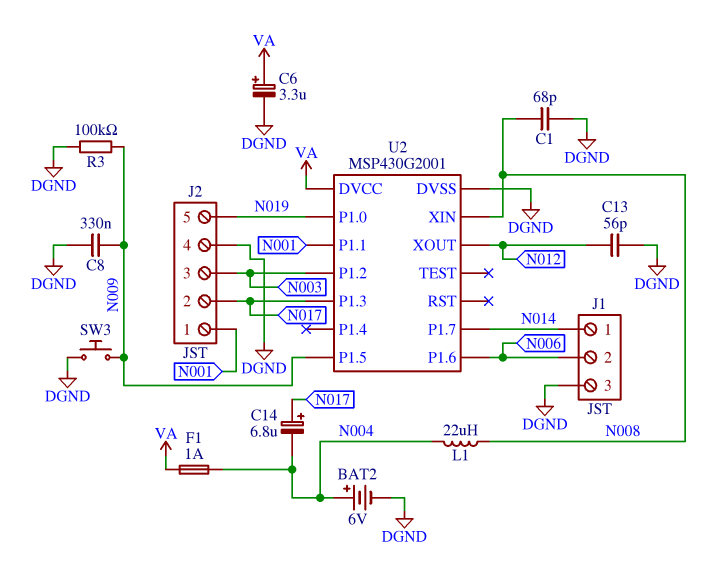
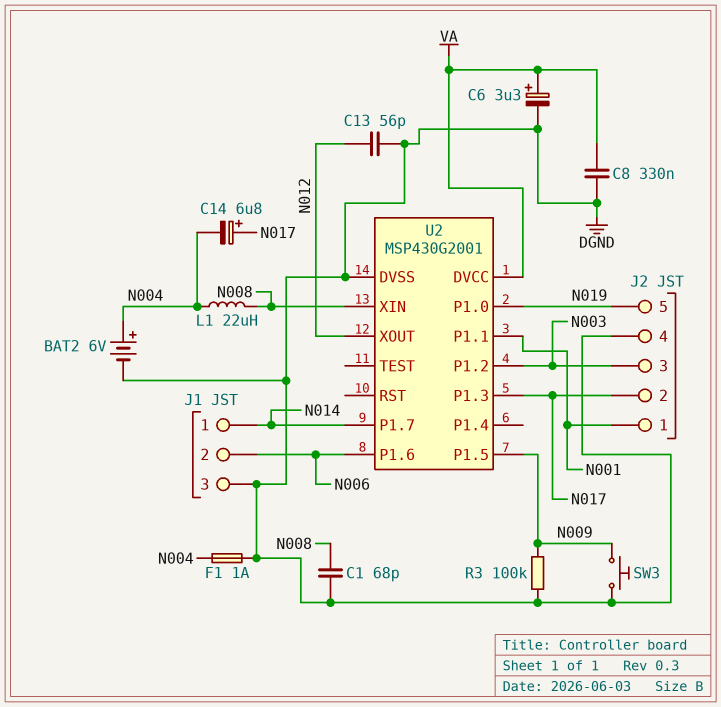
C8: 330nF (DGND, N009) -> 330nF (DGND, VA)
F1: 1A (N004, VA) -> 1A (DGND, N004)

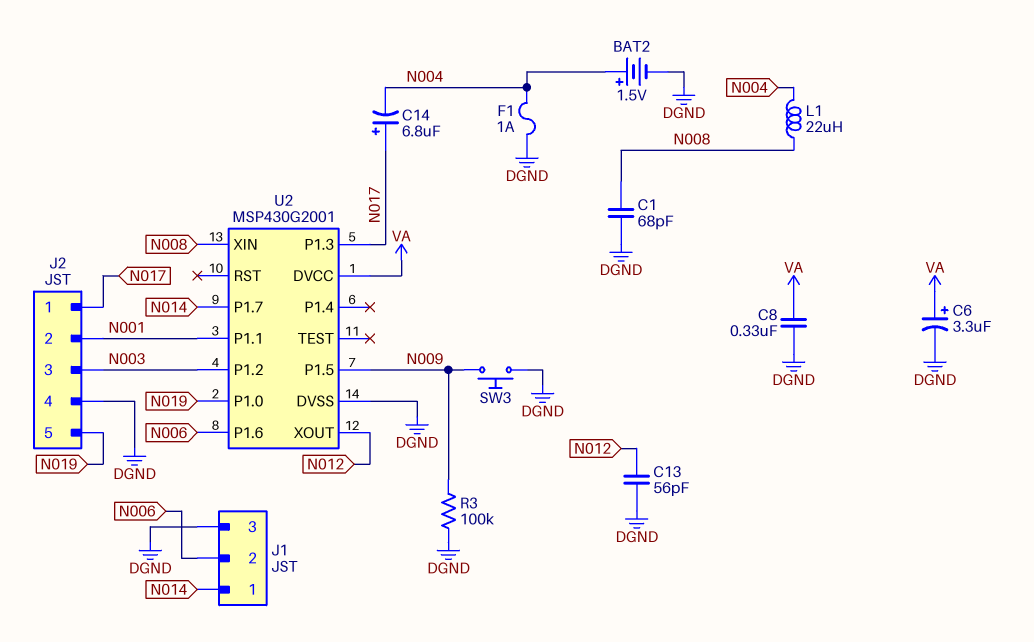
BAT2: 6V (plus N004, minus DGND) -> 1.5V (plus N004, minus DGND)
J2 pin 1: N001 -> N017
J2 pin 2: N017 -> N001

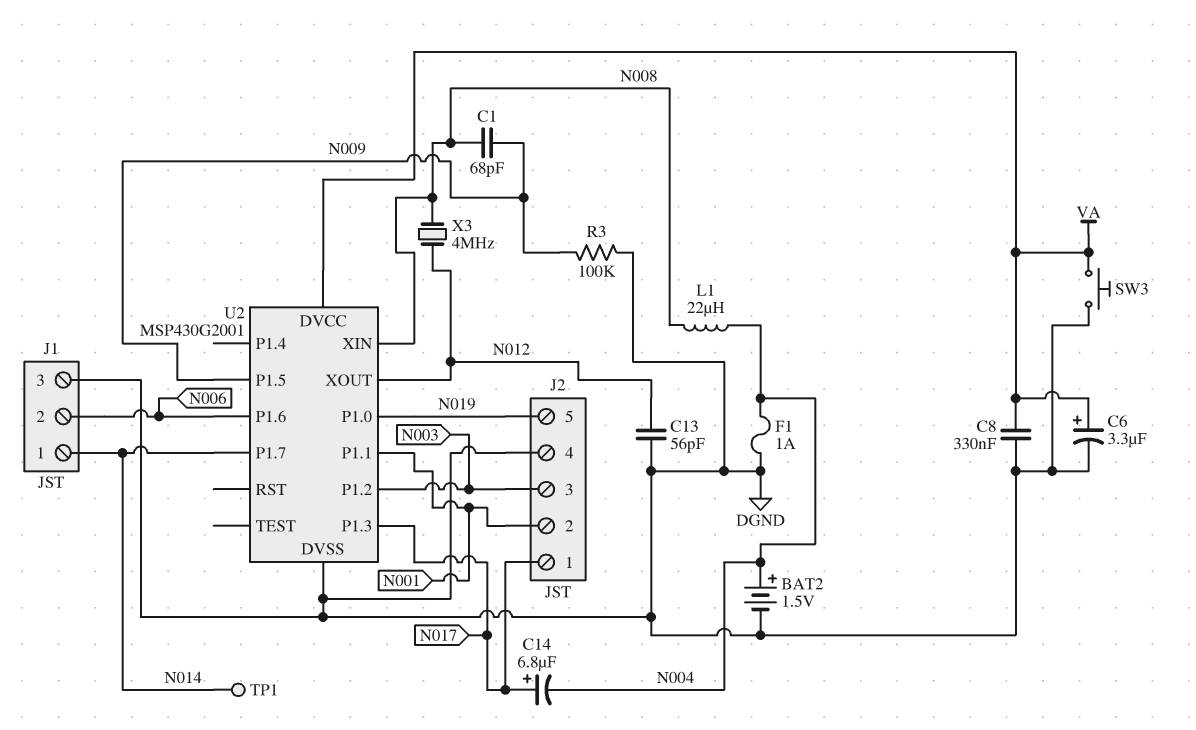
C1: 68pF (DGND, N008) -> 68pF (N008, N009)
SW3: button (DGND, N009) -> button (DGND, VA)
TP1: none -> test point (N014)
X3: none -> 4MHz (N008, N012)

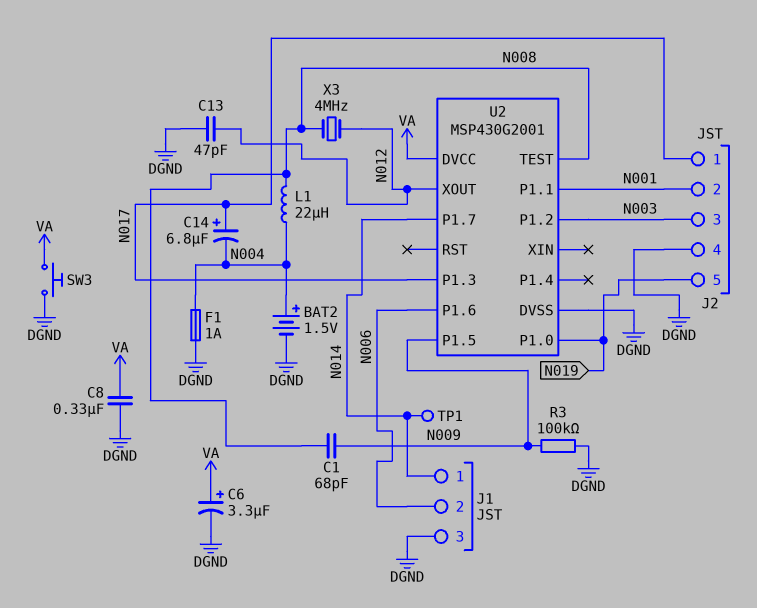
C13: 56pF (DGND, N012) -> 47pF (DGND, N012)
U2 pin TEST: none -> N008
U2 pin XIN: N008 -> none

